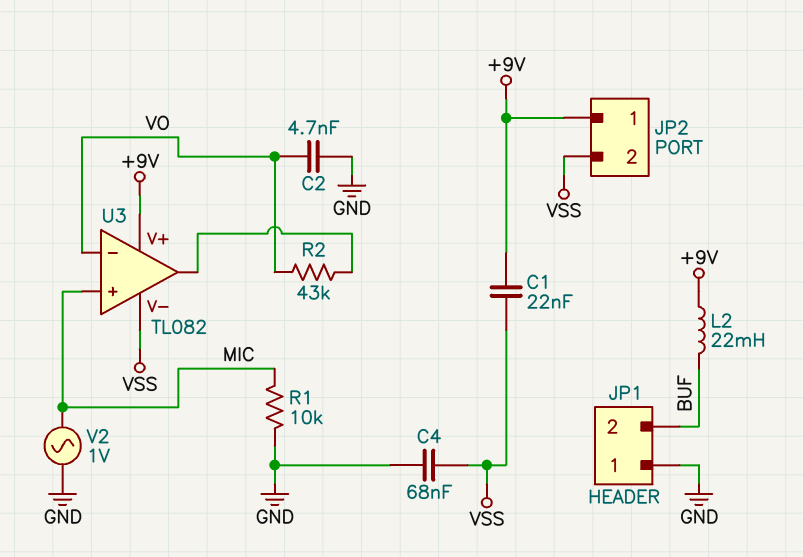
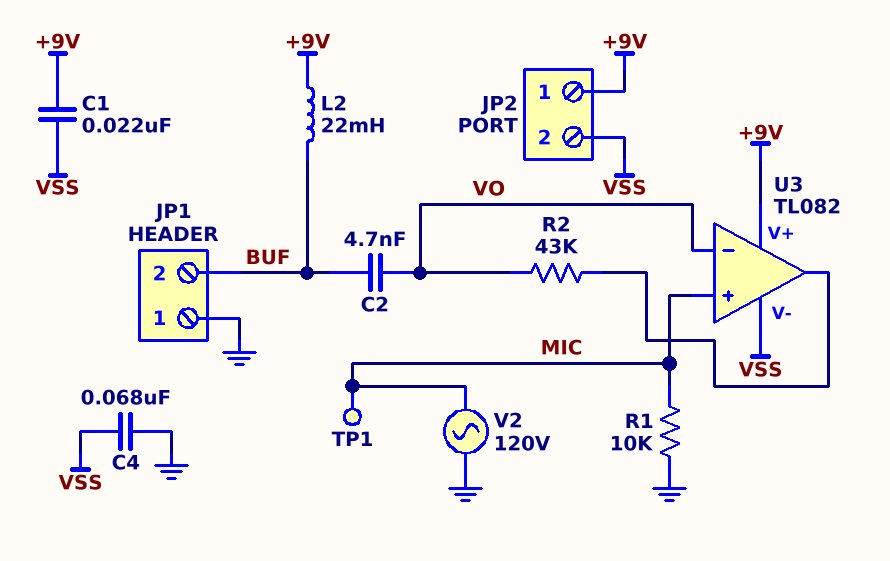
C2: 4.7nF (GND, VO) -> 4.7nF (BUF, VO)
TP1: none -> test point (MIC)
V2: AC 1V (GND, MIC) -> AC 120V (GND, MIC)

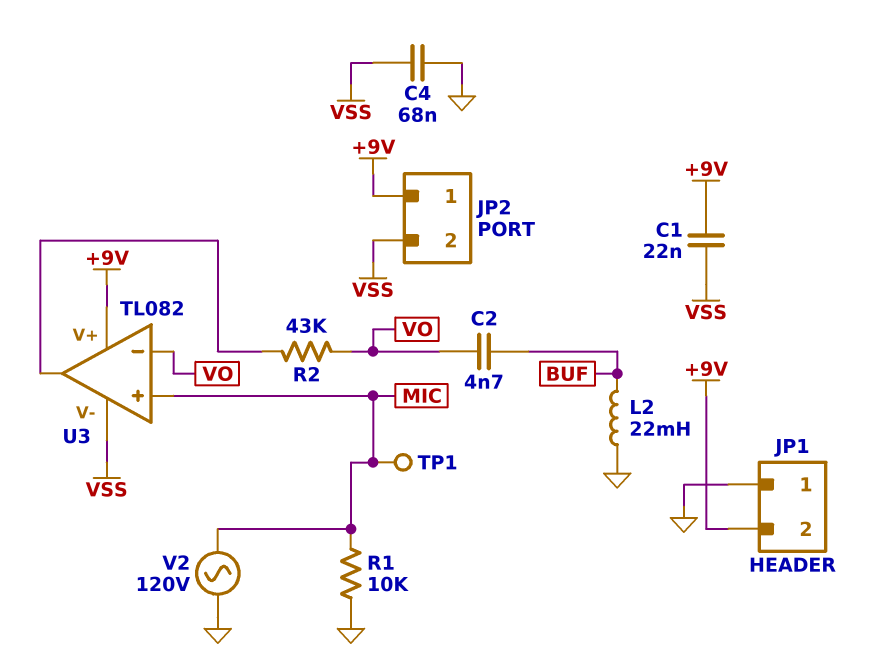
JP1 pin 2: BUF -> +9V
L2: 22mH (+9V, BUF) -> 22mH (BUF, GND)

